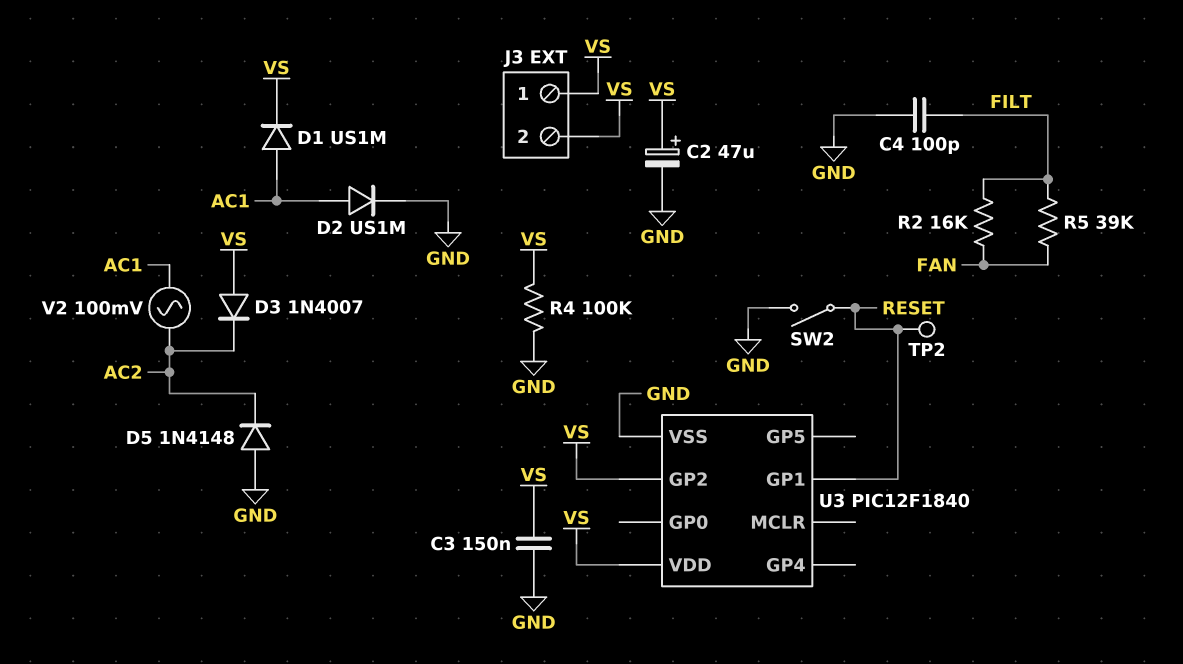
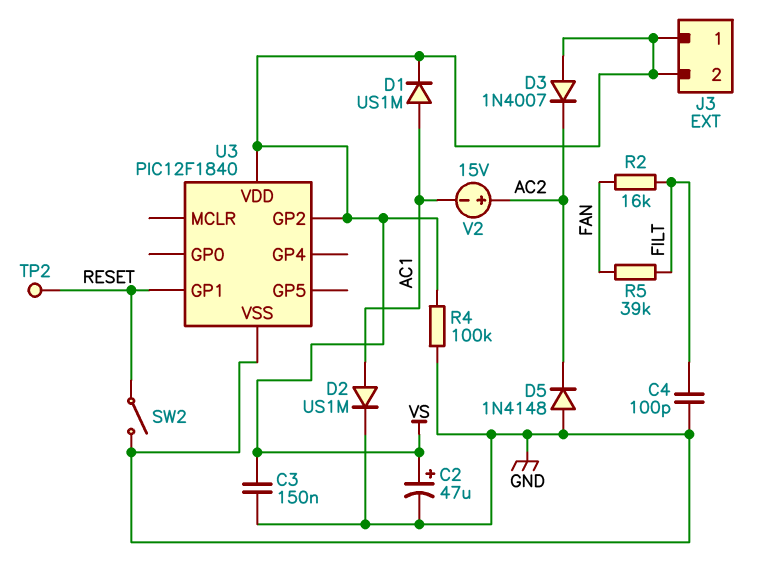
V2: AC 100mV (AC1, AC2) -> 15V (plus AC2, minus AC1)

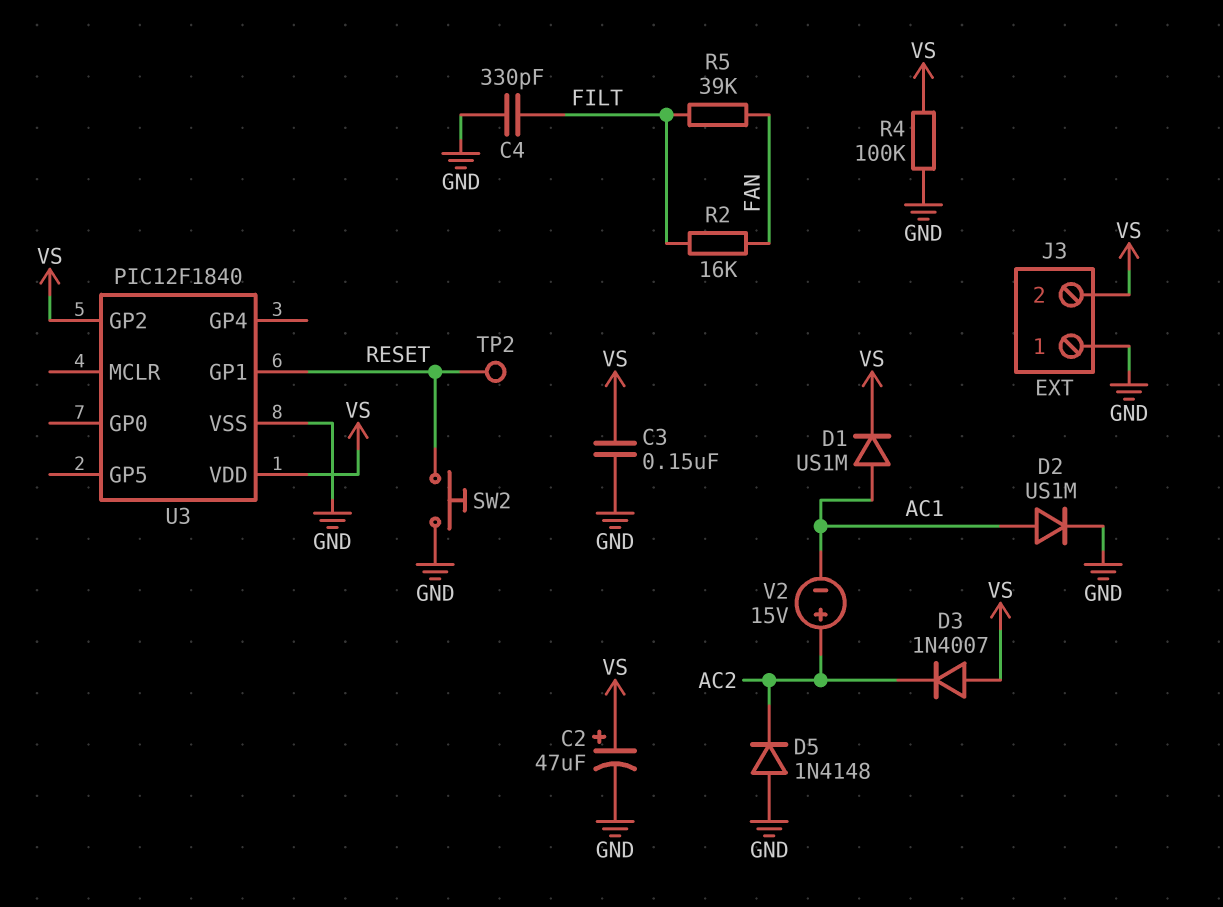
C4: 100pF (FILT, GND) -> 330pF (FILT, GND)
J3 pin 1: VS -> GND
SW2: switch (GND, RESET) -> button (GND, RESET)

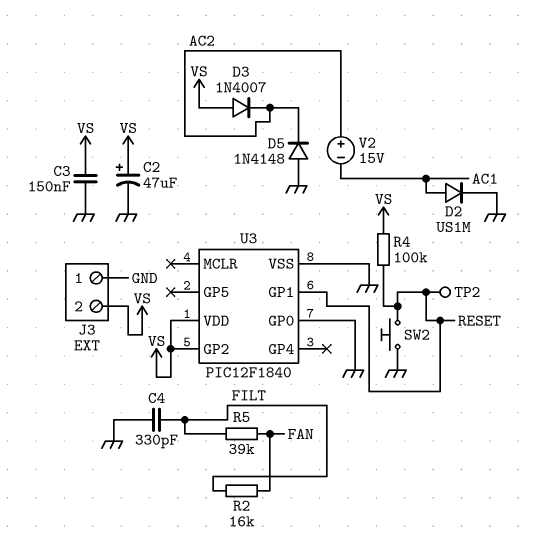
D1: diode US1M (A AC1, K VS) -> none
R4: 100k (GND, VS) -> 100k (RESET, VS)
U3 pin GP0: none -> GND

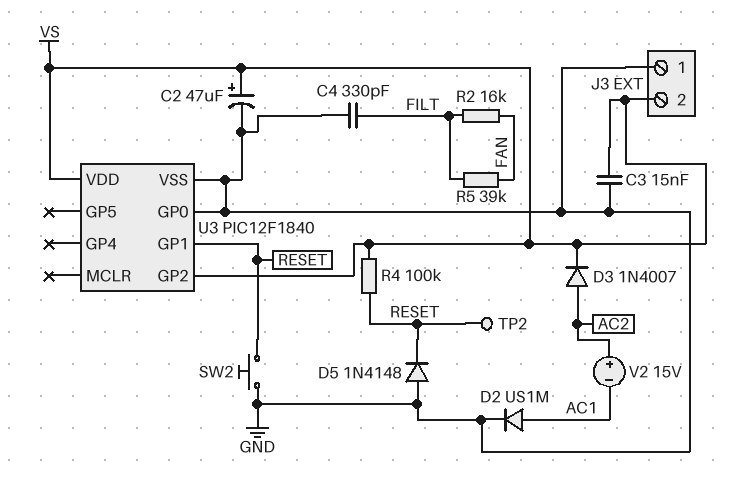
C3: 150nF (GND, VS) -> 15nF (GND, VS)
D3: diode 1N4007 (A VS, K AC2) -> diode 1N4007 (A AC2, K VS)
D5: diode 1N4148 (A GND, K AC2) -> diode 1N4148 (A GND, K RESET)

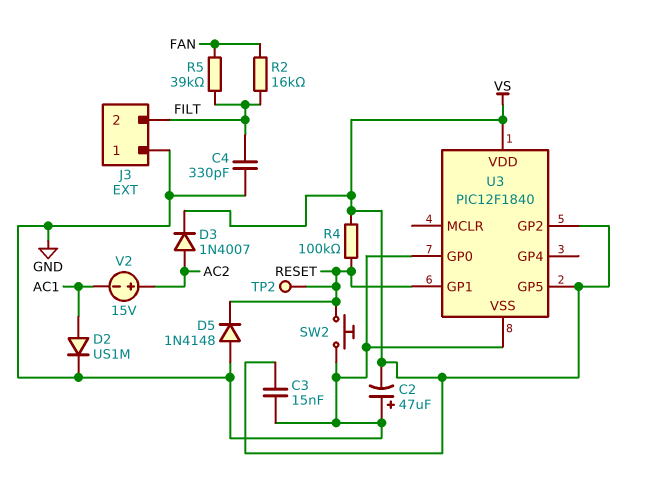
C2: 47uF (plus VS, minus GND) -> 47uF (plus GND, minus VS)
J3 pin 2: VS -> FILT
U3 pin GP5: none -> VS

